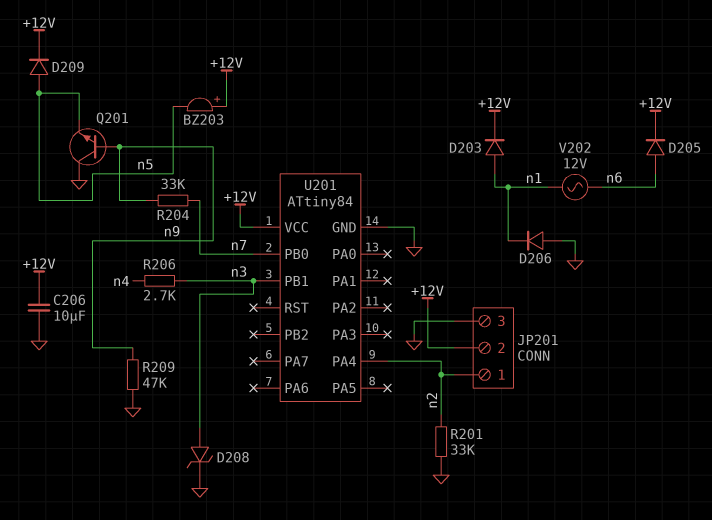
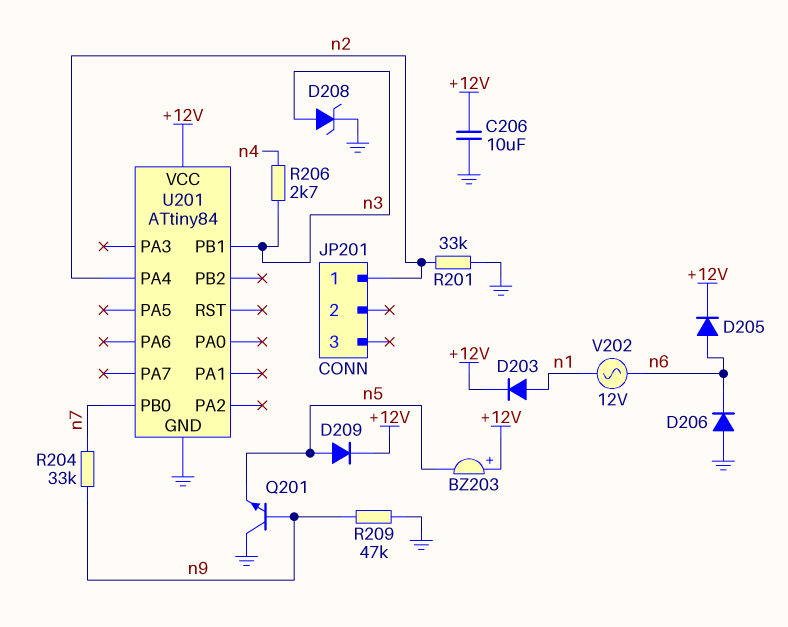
D206: diode (A GND, K n1) -> diode (A GND, K n6)
JP201 pin 2: +12V -> none
JP201 pin 3: GND -> none

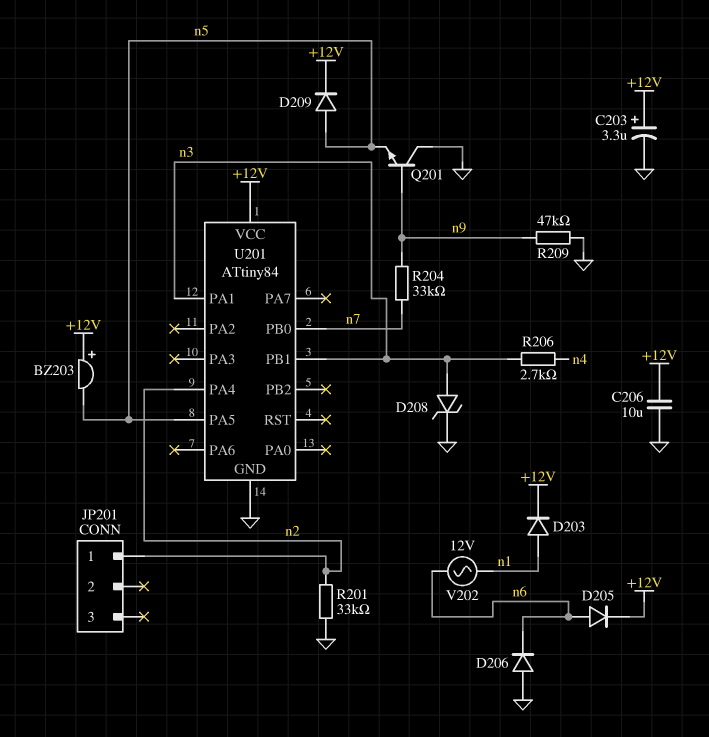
C203: none -> 3.3uF (plus +12V, minus GND)
U201 pin PA1: none -> n3
U201 pin PA5: none -> n5

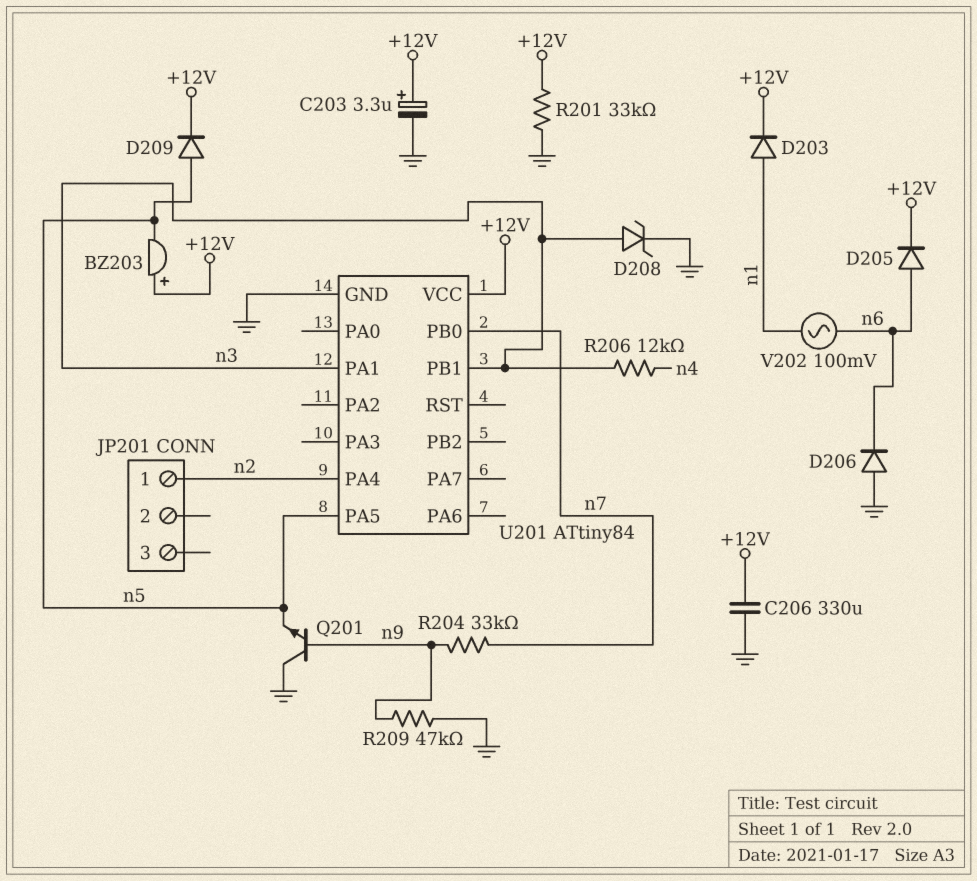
C206: 10uF (+12V, GND) -> 330uF (+12V, GND)
R201: 33k (GND, n2) -> 33k (+12V, GND)
R206: 2.7k (n3, n4) -> 12k (n3, n4)
V202: AC 12V (n1, n6) -> AC 100mV (n1, n6)

